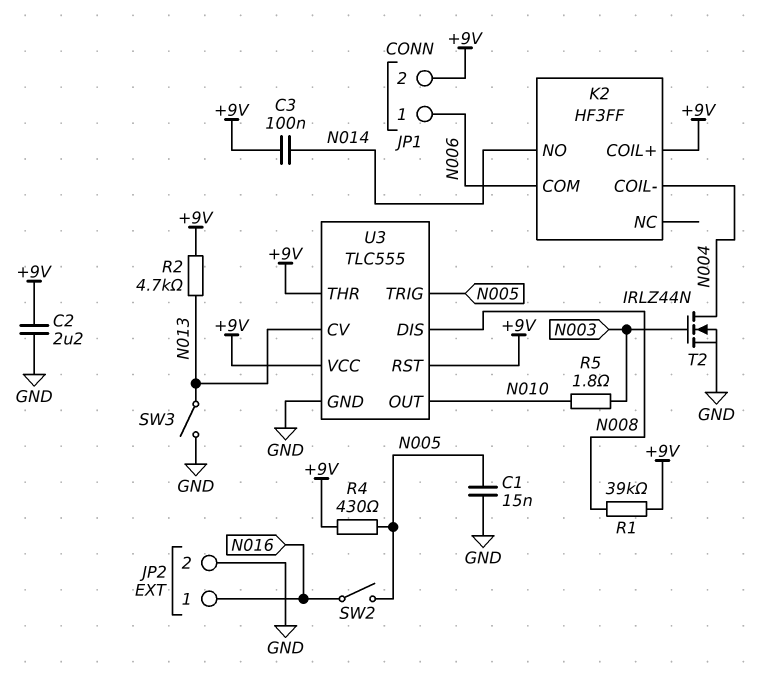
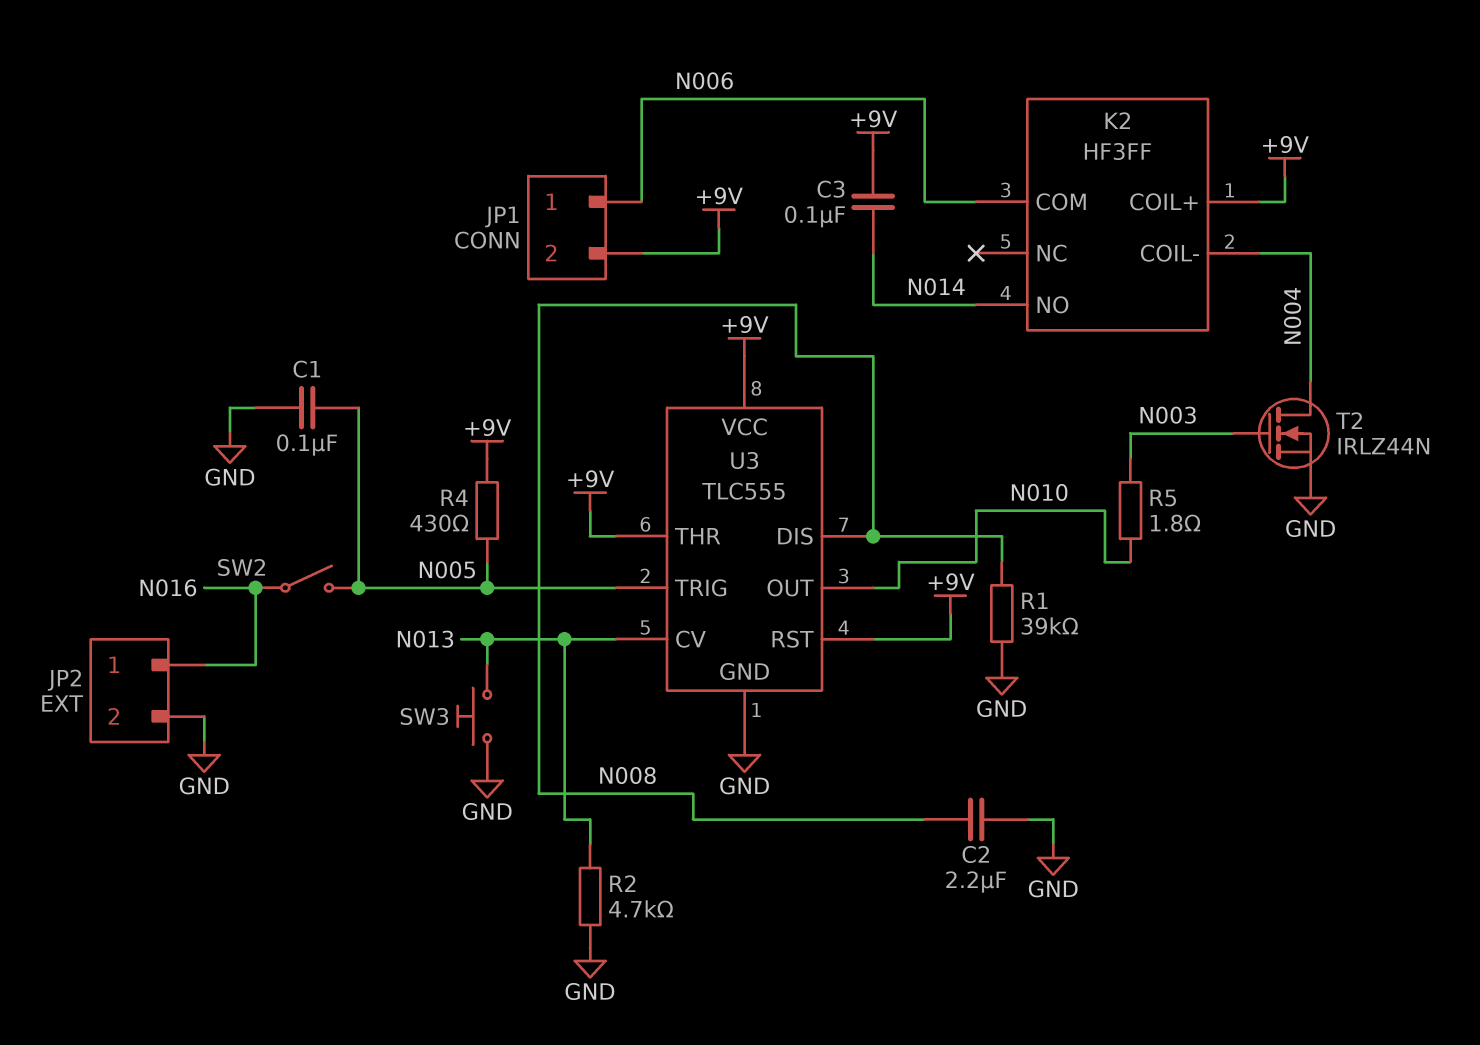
C1: 15nF (GND, N005) -> 100nF (GND, N005)
C2: 2.2uF (+9V, GND) -> 2.2uF (GND, N008)
R1: 39k (+9V, N008) -> 39k (GND, N008)
R2: 4.7k (+9V, N013) -> 4.7k (GND, N013)
SW3: switch (GND, N013) -> button (GND, N013)

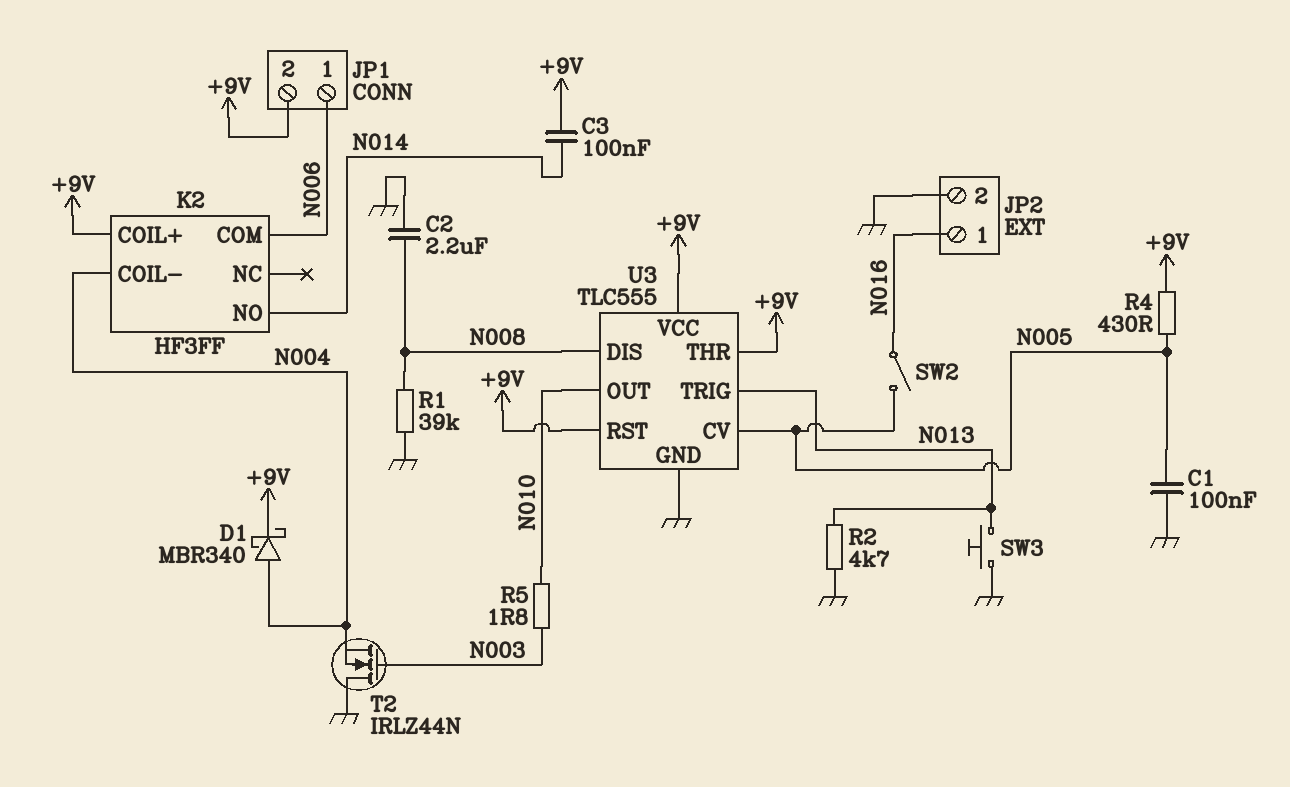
D1: none -> schottky MBR340 (A N004, K +9V)
T2: NMOS IRLZ44N (G N003, D N004, S GND) -> NMOS IRLZ44N (G N003, D GND, S N004)
U3 pin CV: N013 -> N005
U3 pin TRIG: N005 -> N013

